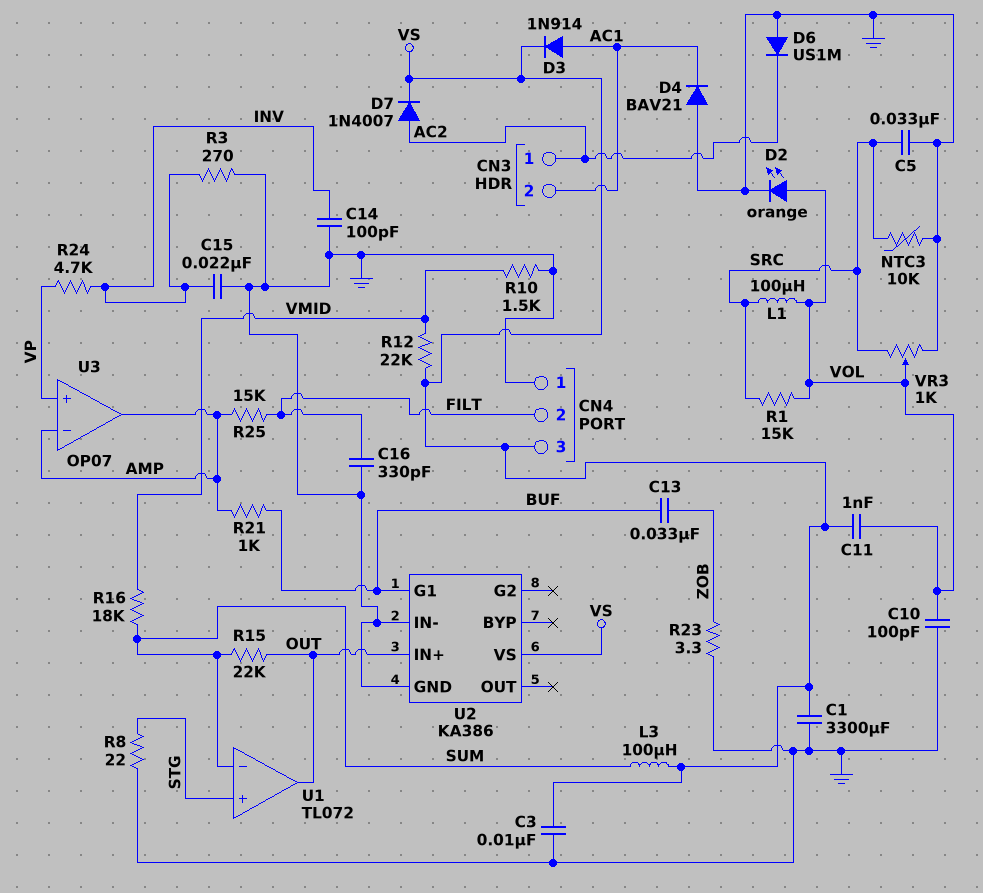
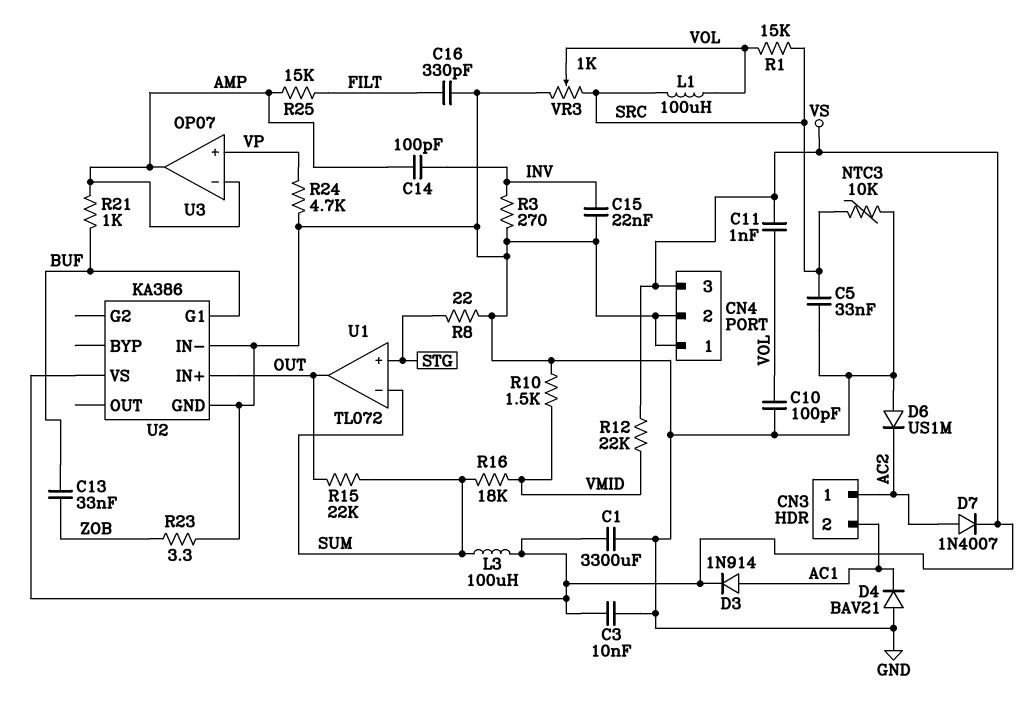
C14: 100pF (GND, INV) -> 100pF (AMP, INV)
CN4 pin 2: FILT -> GND
D2: LED orange (A VOL, K GND) -> none
R24: 4.7k (INV, VP) -> 4.7k (GND, VP)

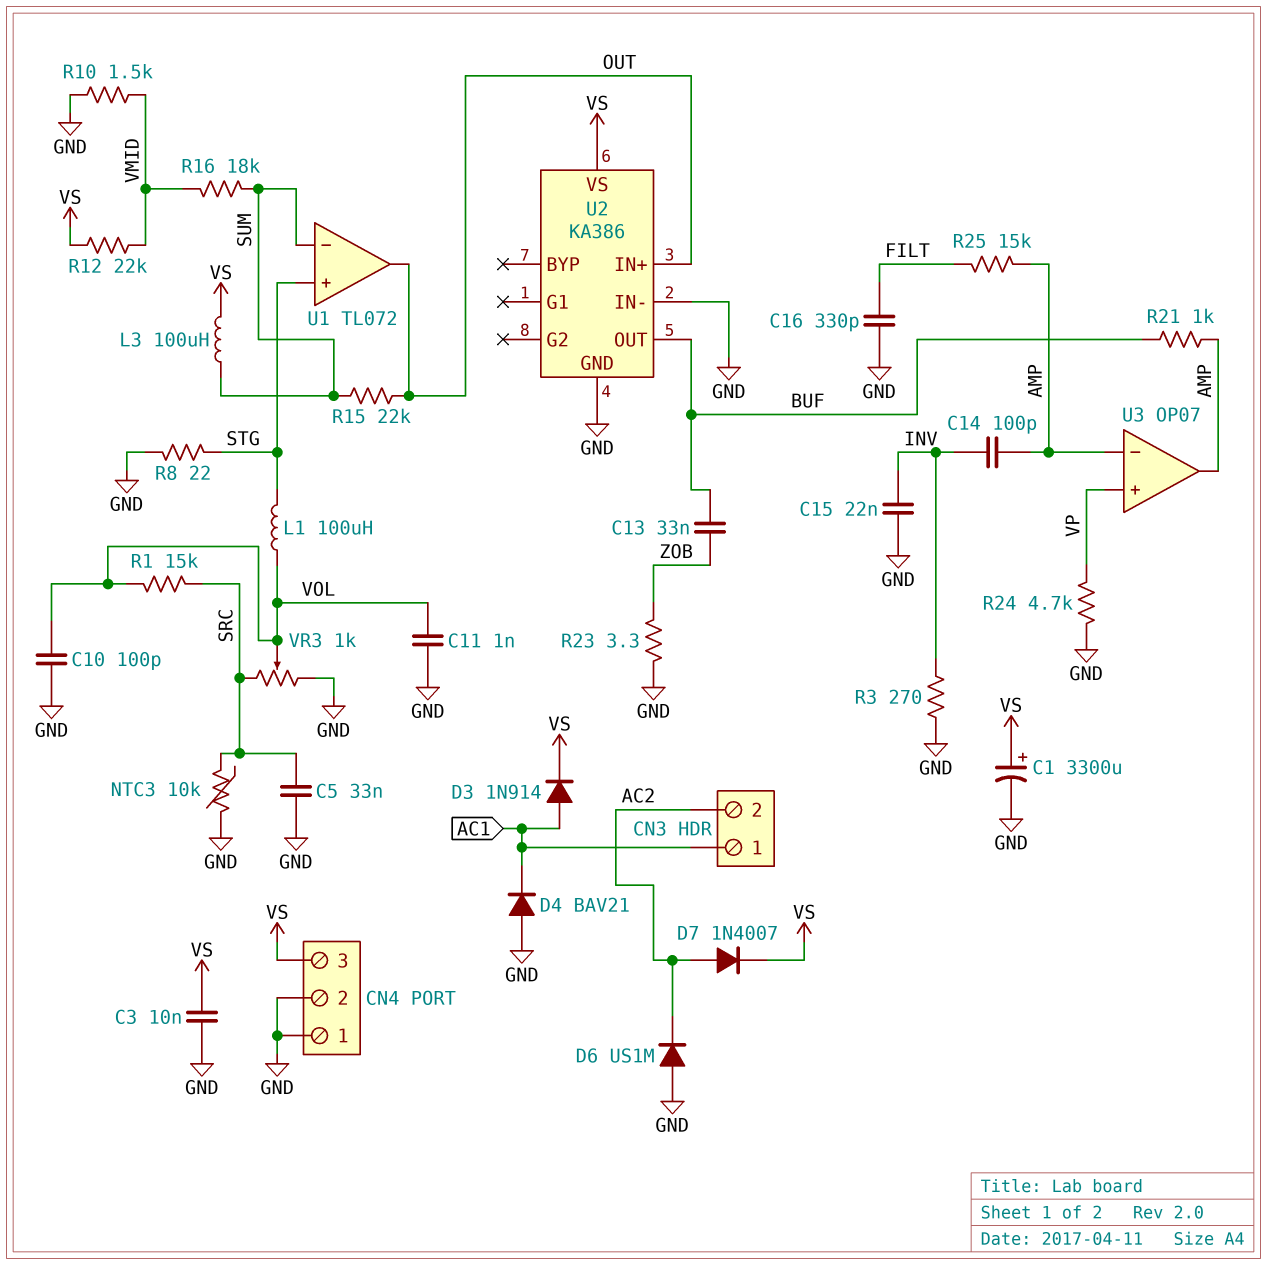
C1: 3300uF (GND, VS) -> 3300uF (plus VS, minus GND)
C11: 1nF (VOL, VS) -> 1nF (GND, VOL)
CN3 pin 1: AC2 -> AC1
CN3 pin 2: AC1 -> AC2
L1: 100uH (SRC, VOL) -> 100uH (STG, VOL)
U2 pin G1: BUF -> none
U2 pin OUT: none -> BUF

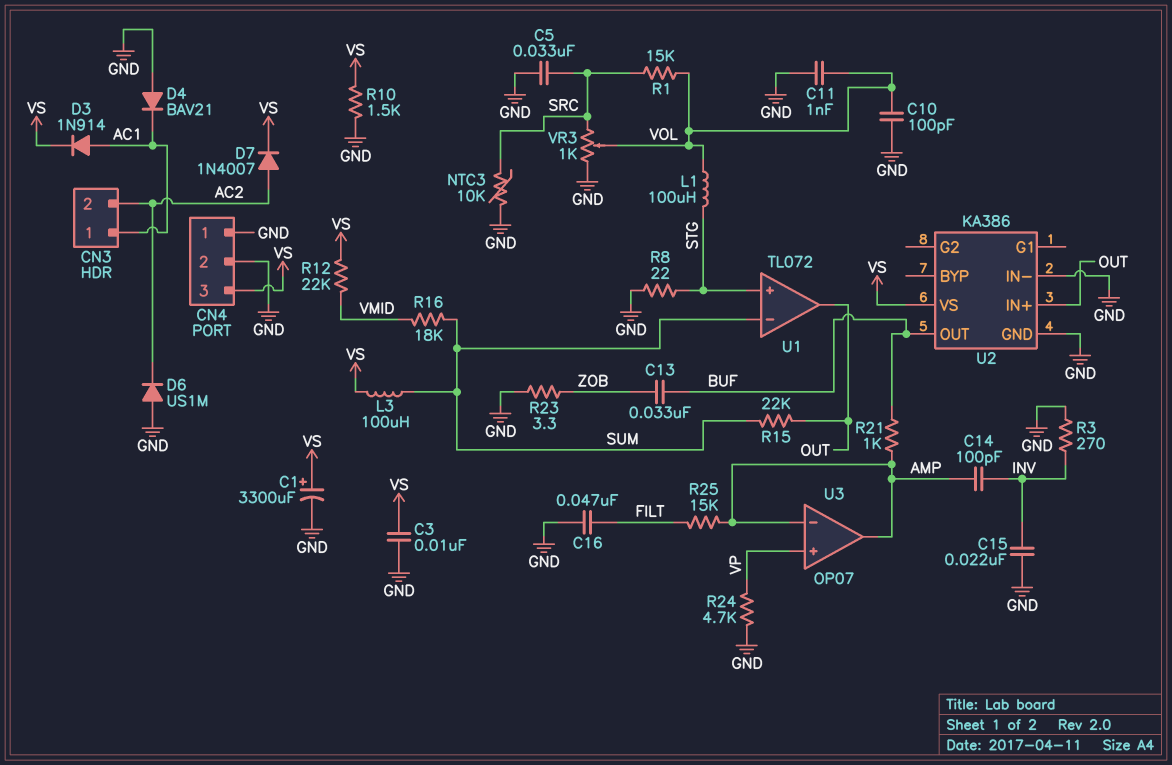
C16: 330pF (FILT, GND) -> 47nF (FILT, GND)
R10: 1.5k (GND, VMID) -> 1.5k (GND, VS)

